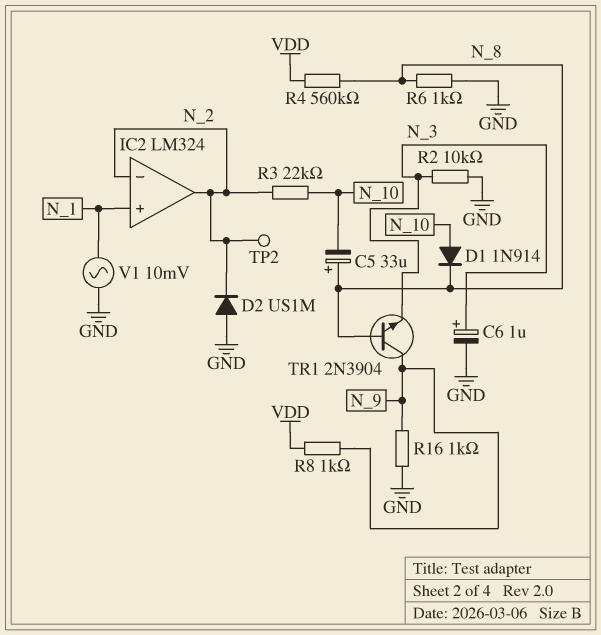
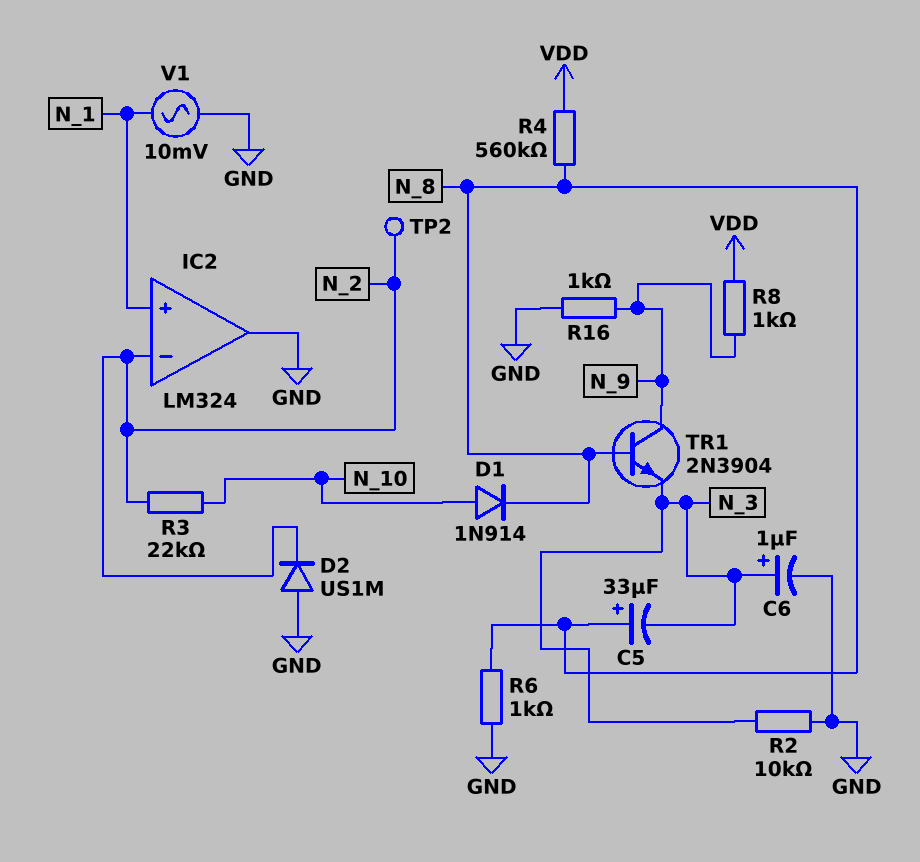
C5: 33uF (plus N_8, minus N_10) -> 33uF (plus N_8, minus N_3)
IC2 pin out: N_2 -> GND

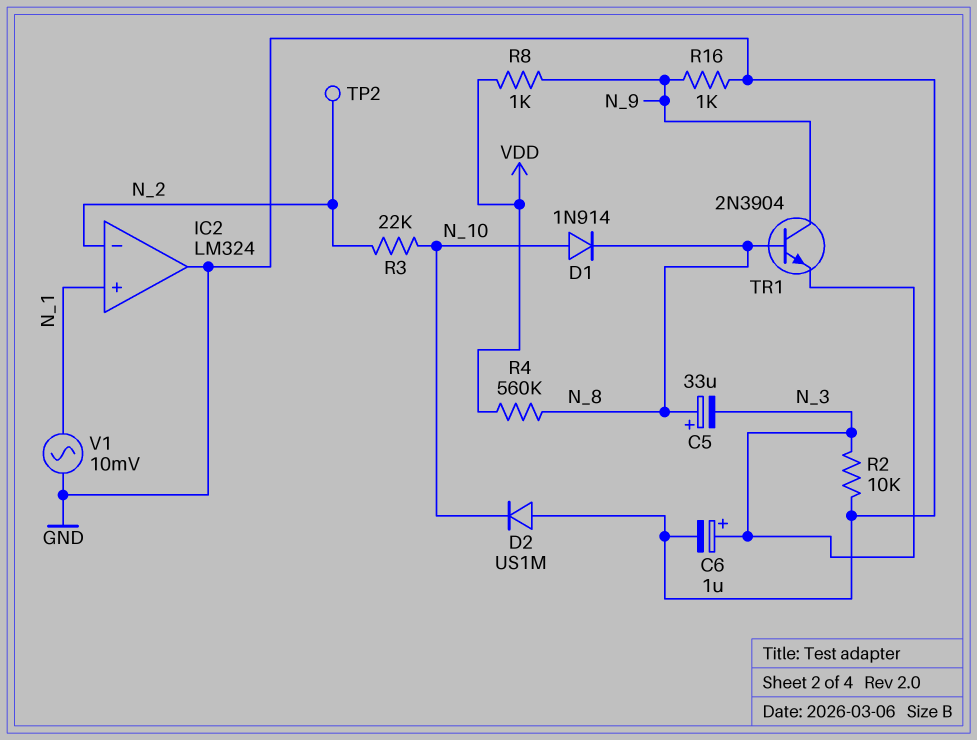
D2: diode US1M (A GND, K N_2) -> diode US1M (A GND, K N_10)
R6: 1k (GND, N_8) -> none

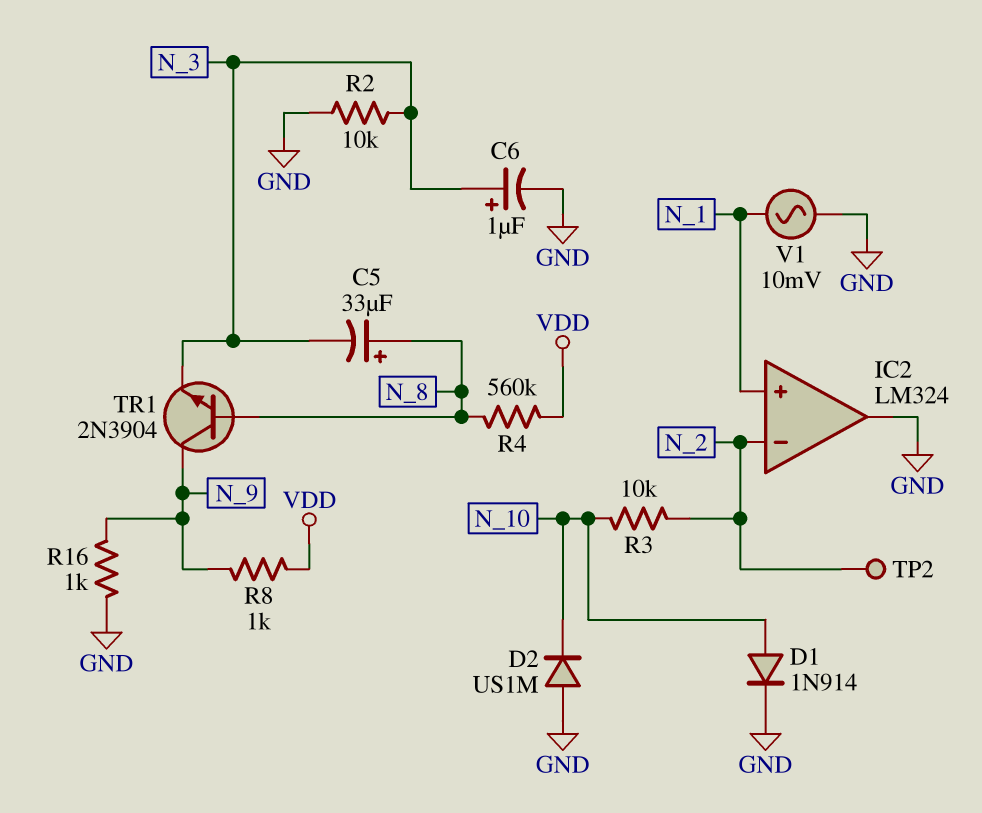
D1: diode 1N914 (A N_10, K N_8) -> diode 1N914 (A N_10, K GND)
R3: 22k (N_2, N_10) -> 10k (N_2, N_10)

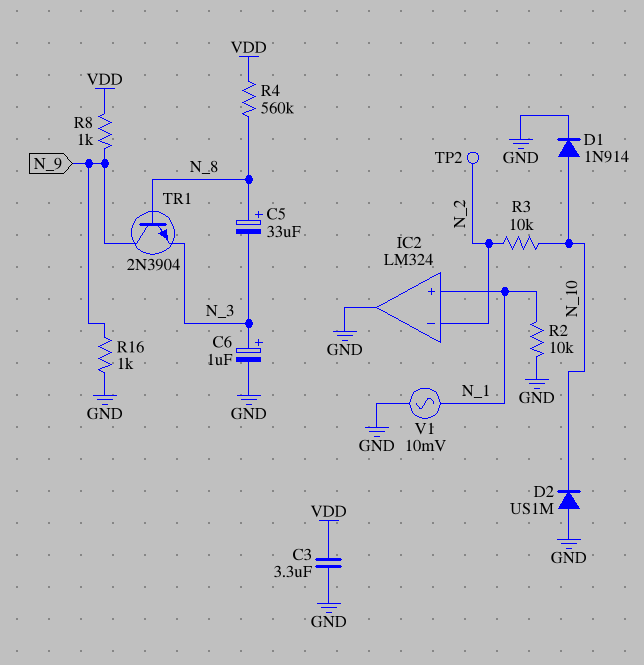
C3: none -> 3.3uF (GND, VDD)
R2: 10k (GND, N_3) -> 10k (GND, N_1)

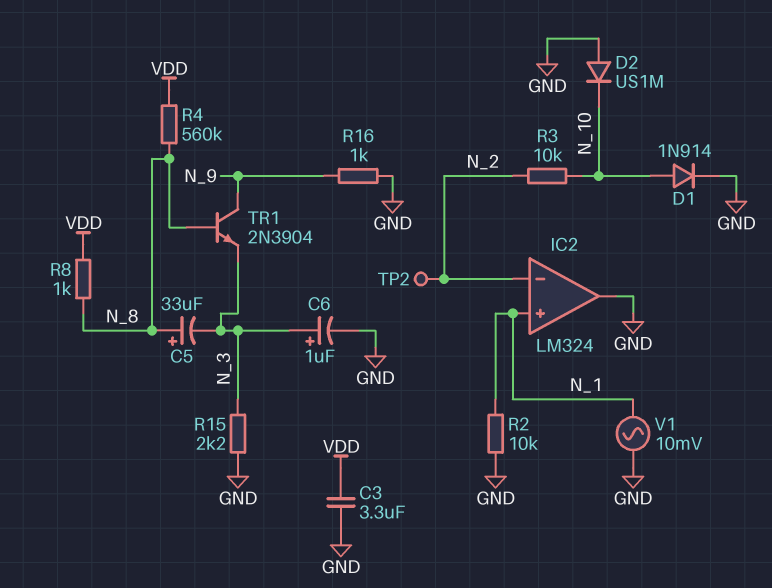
R8: 1k (N_9, VDD) -> 1k (N_8, VDD)
R15: none -> 2.2k (GND, N_3)

